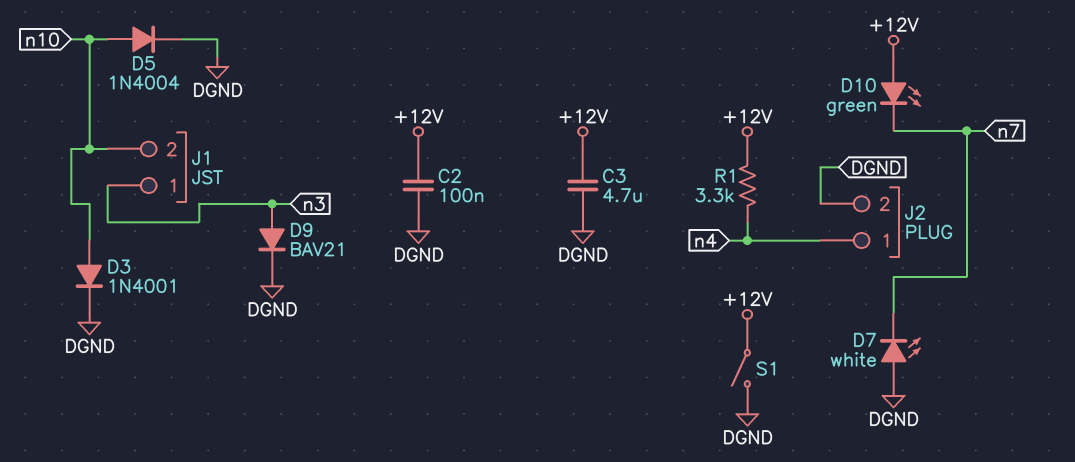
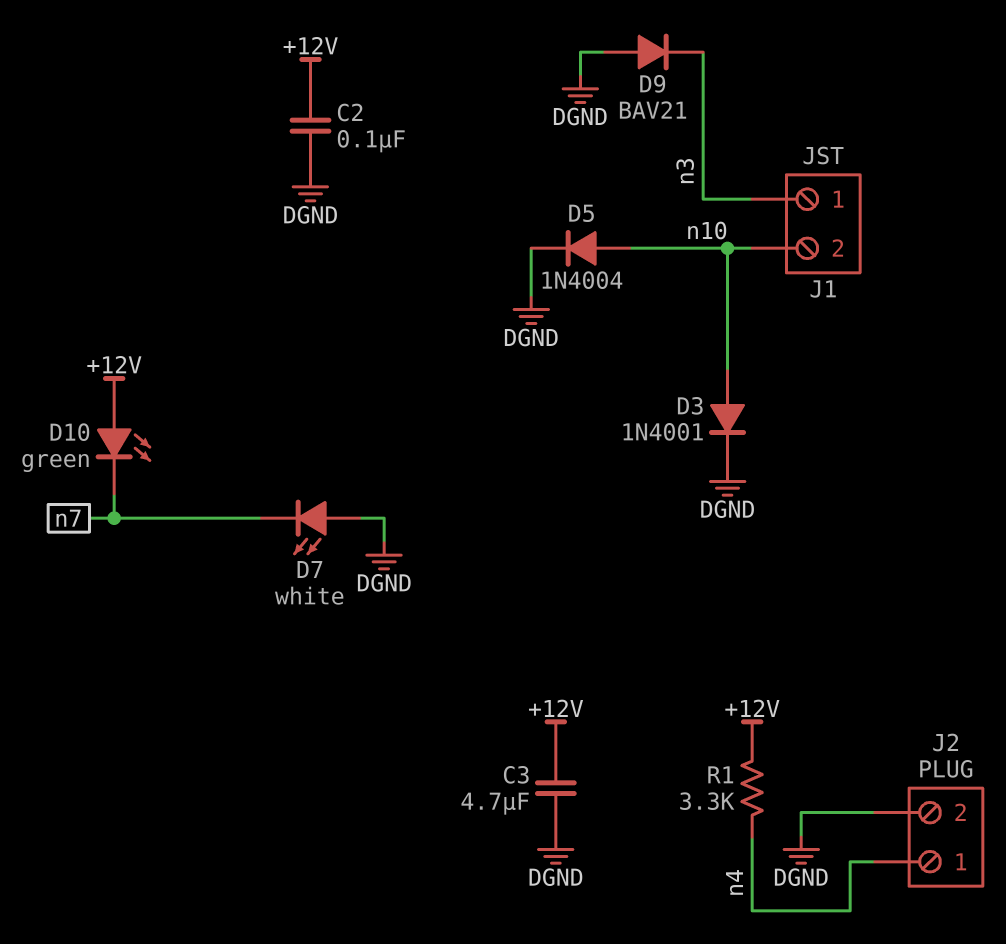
D9: diode BAV21 (A n3, K DGND) -> diode BAV21 (A DGND, K n3)
S1: switch (+12V, DGND) -> none

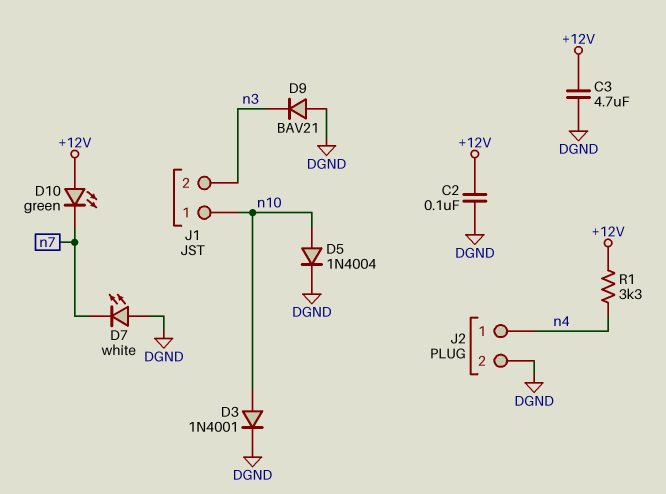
J1 pin 1: n3 -> n10
J1 pin 2: n10 -> n3

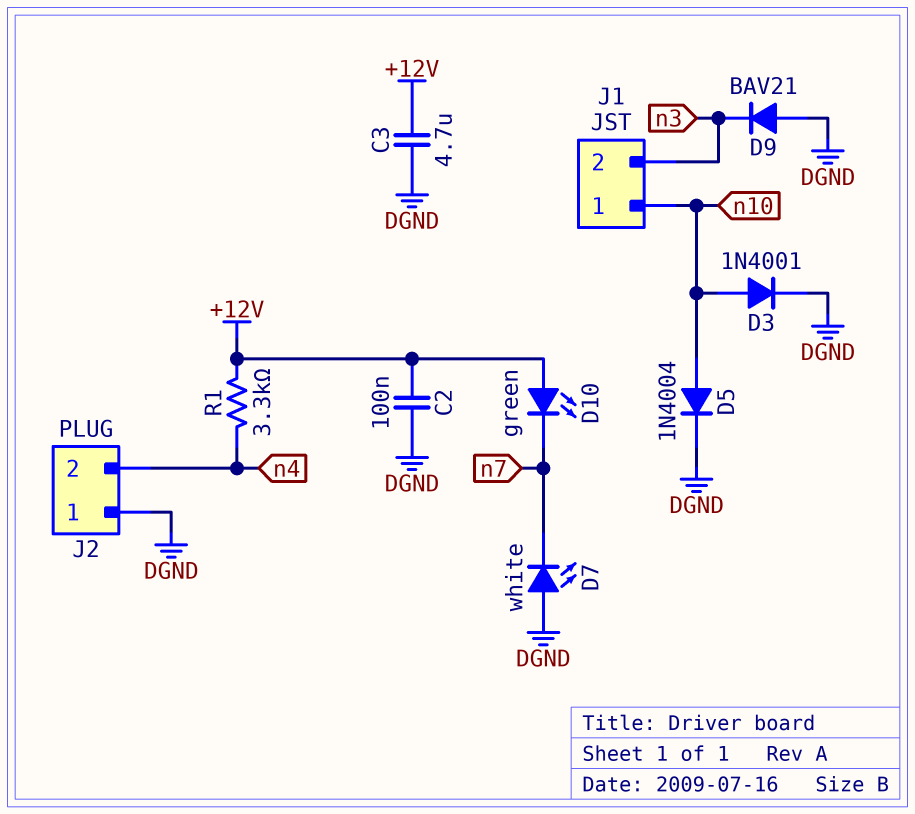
J2 pin 1: n4 -> DGND
J2 pin 2: DGND -> n4

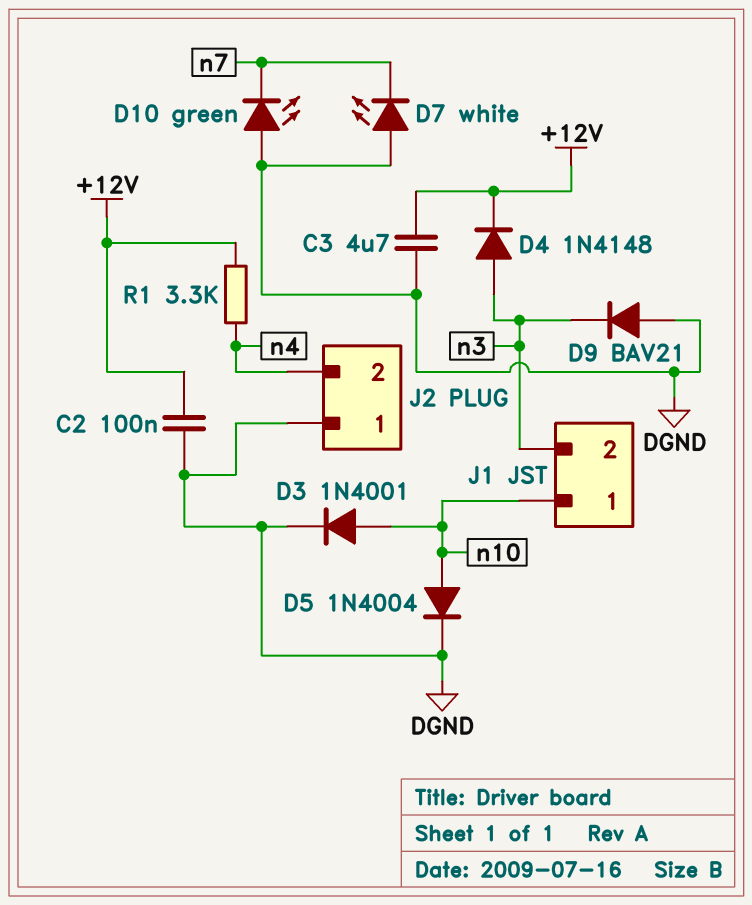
D4: none -> diode 1N4148 (A n3, K +12V)
D10: LED green (A +12V, K n7) -> LED green (A DGND, K n7)

